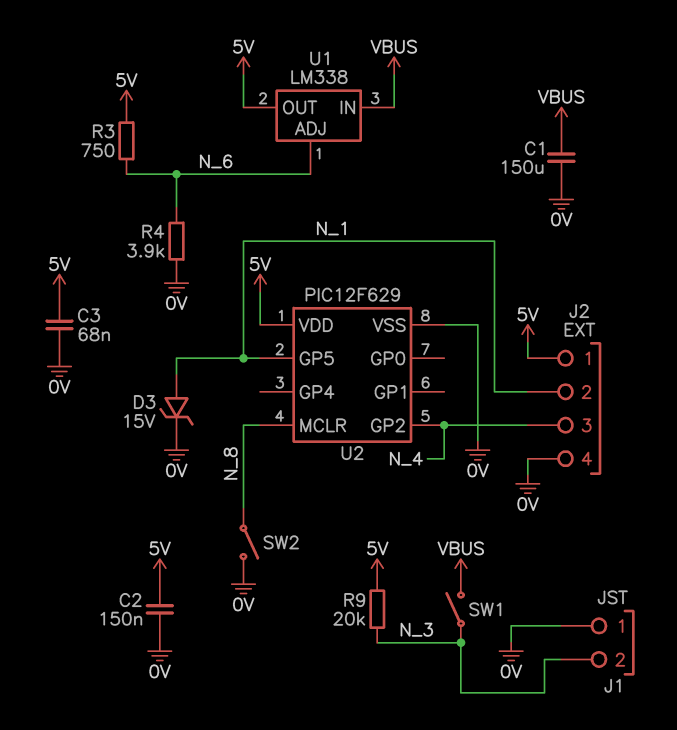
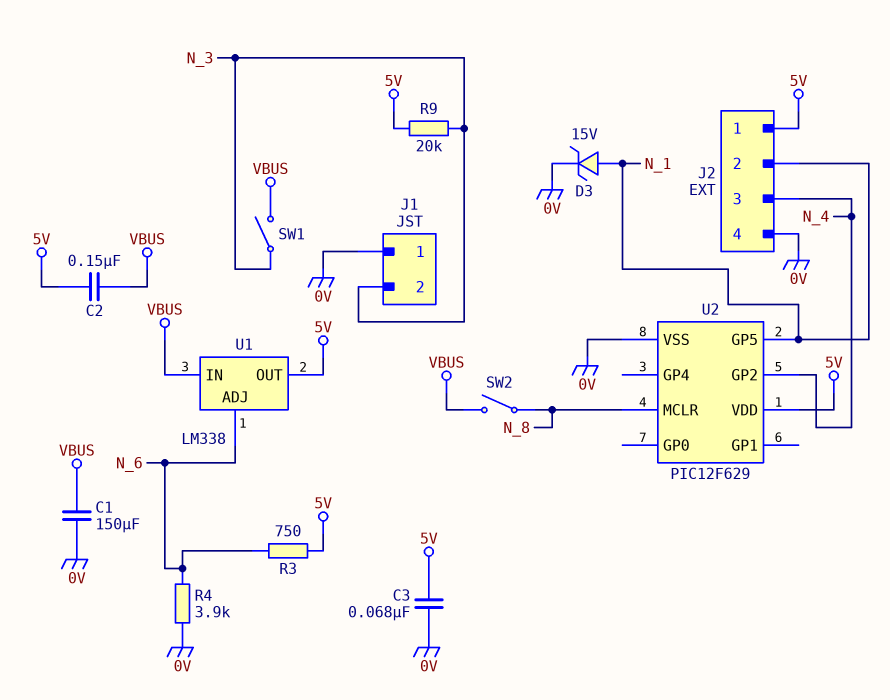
C2: 150nF (0V, 5V) -> 150nF (5V, VBUS)
SW2: switch (0V, N_8) -> switch (N_8, VBUS)

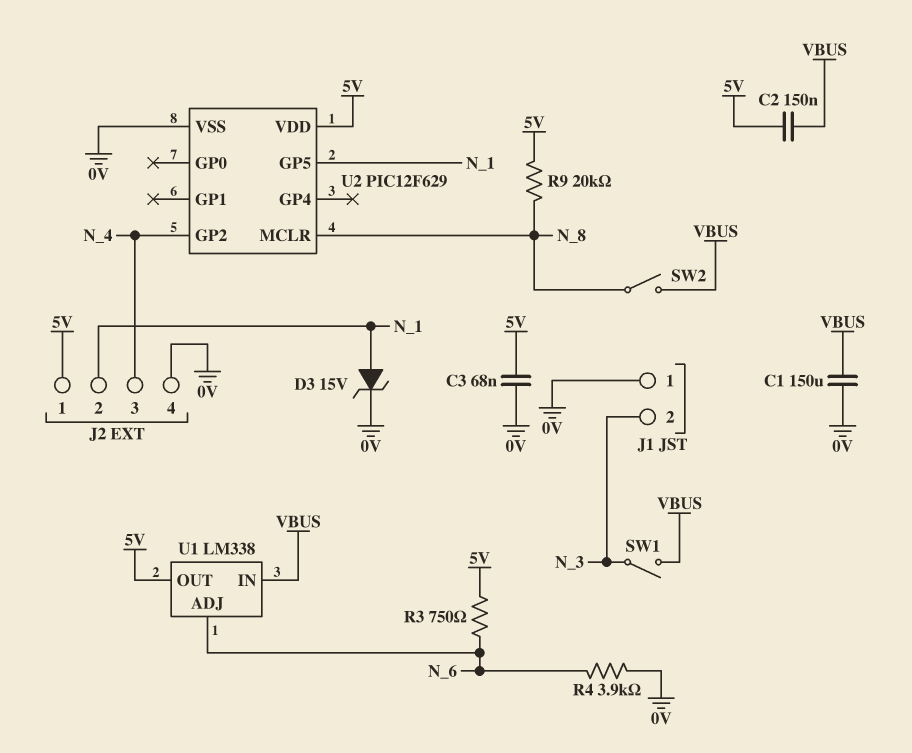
R9: 20k (5V, N_3) -> 20k (5V, N_8)

